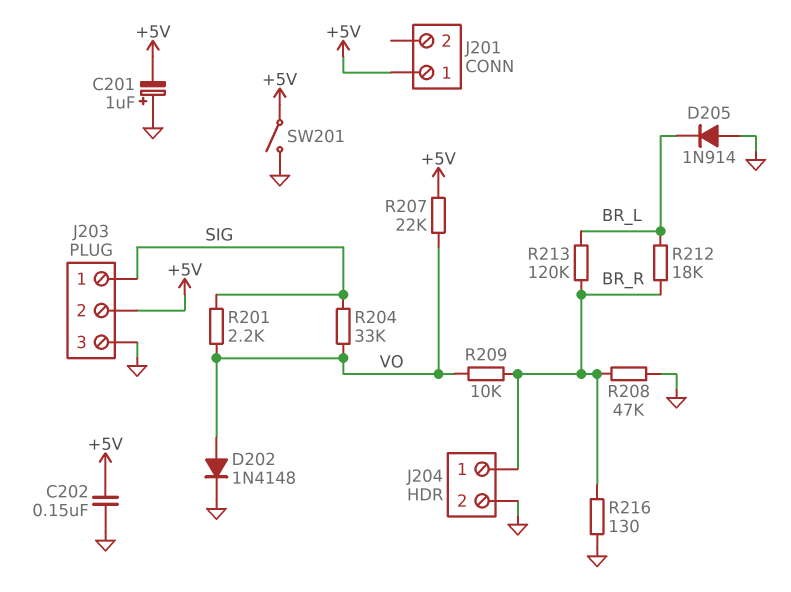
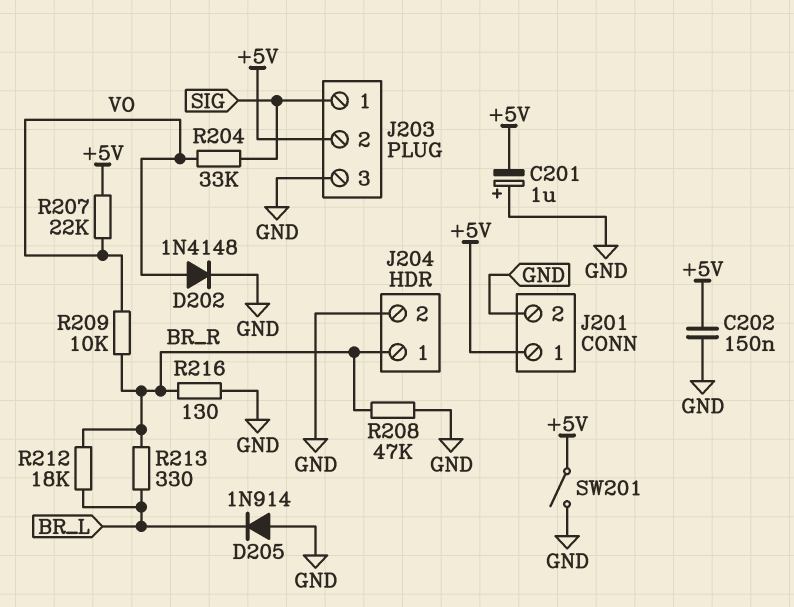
J201 pin 2: none -> GND
R201: 2.2k (SIG, VO) -> none
R213: 120k (BR_L, BR_R) -> 330 (BR_L, BR_R)

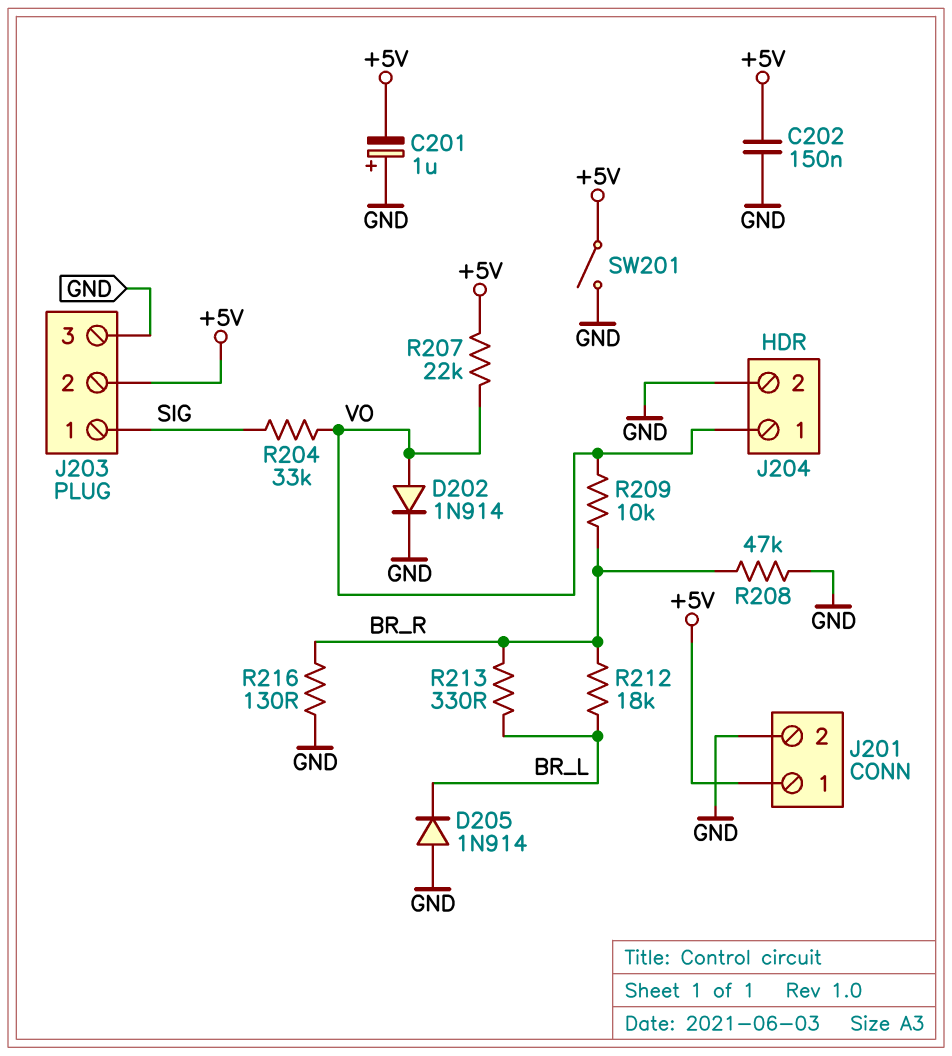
D202: diode 1N4148 (A VO, K GND) -> diode 1N914 (A VO, K GND)
J204 pin 1: BR_R -> VO

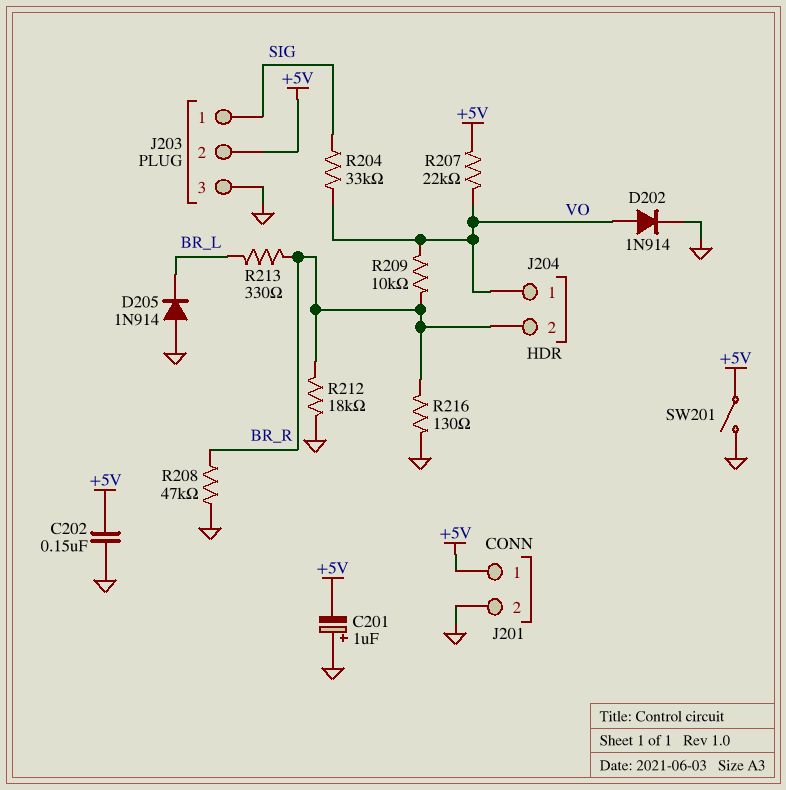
J204 pin 2: GND -> BR_R
R212: 18k (BR_L, BR_R) -> 18k (BR_R, GND)

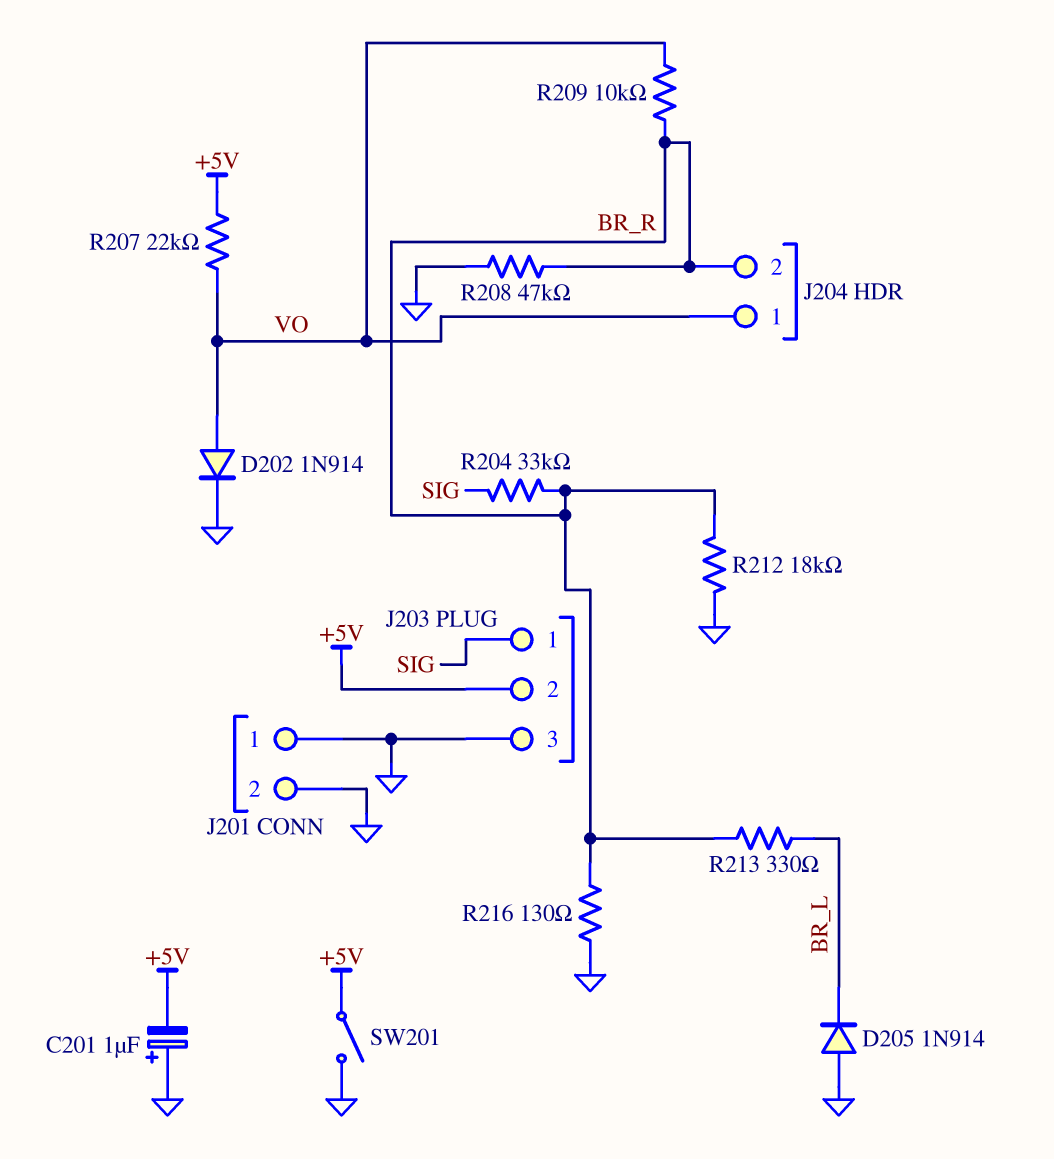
C202: 150nF (+5V, GND) -> none
J201 pin 1: +5V -> GND
R204: 33k (SIG, VO) -> 33k (BR_R, SIG)

